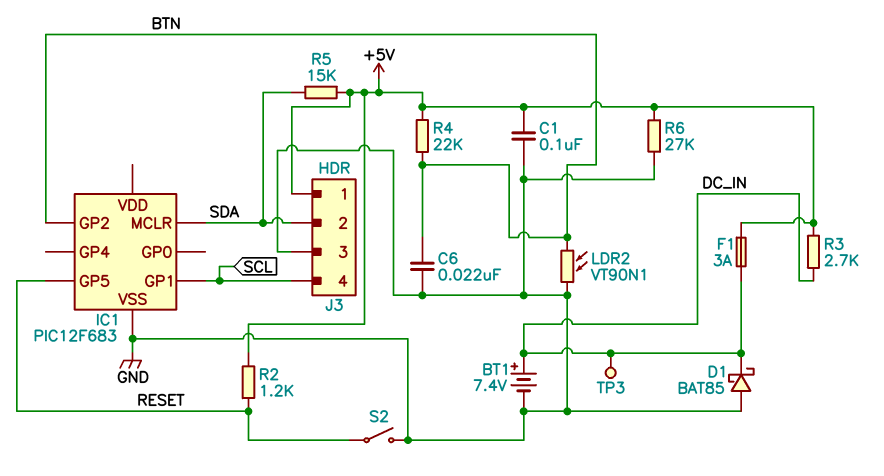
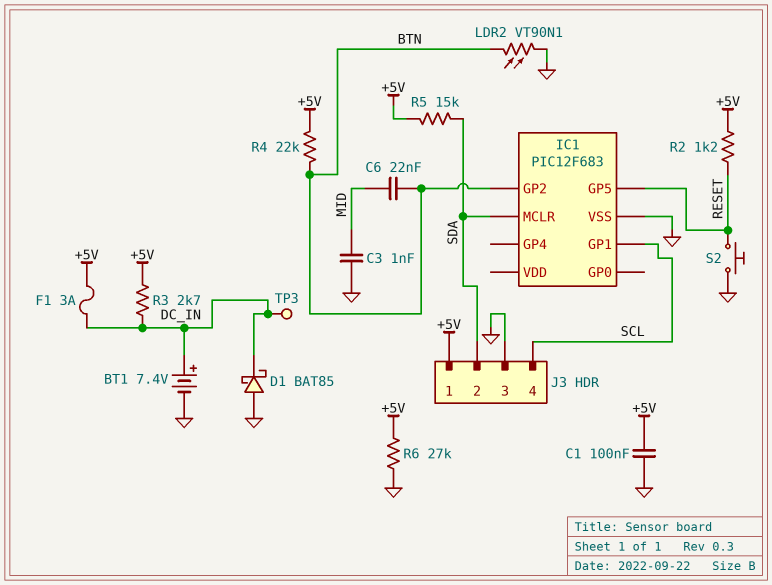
C3: none -> 1nF (GND, MID)
C6: 22nF (BTN, GND) -> 22nF (BTN, MID)
S2: switch (GND, RESET) -> button (GND, RESET)

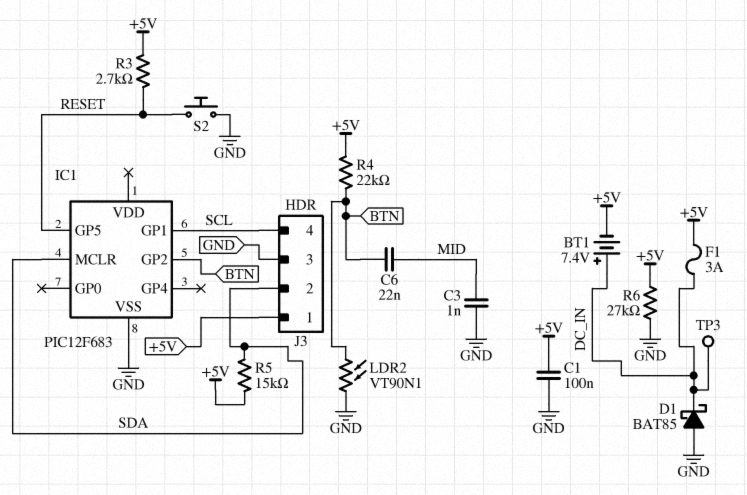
BT1: 7.4V (plus DC_IN, minus GND) -> 7.4V (plus DC_IN, minus +5V)
R2: 1.2k (+5V, RESET) -> none
R3: 2.7k (+5V, DC_IN) -> 2.7k (+5V, RESET)

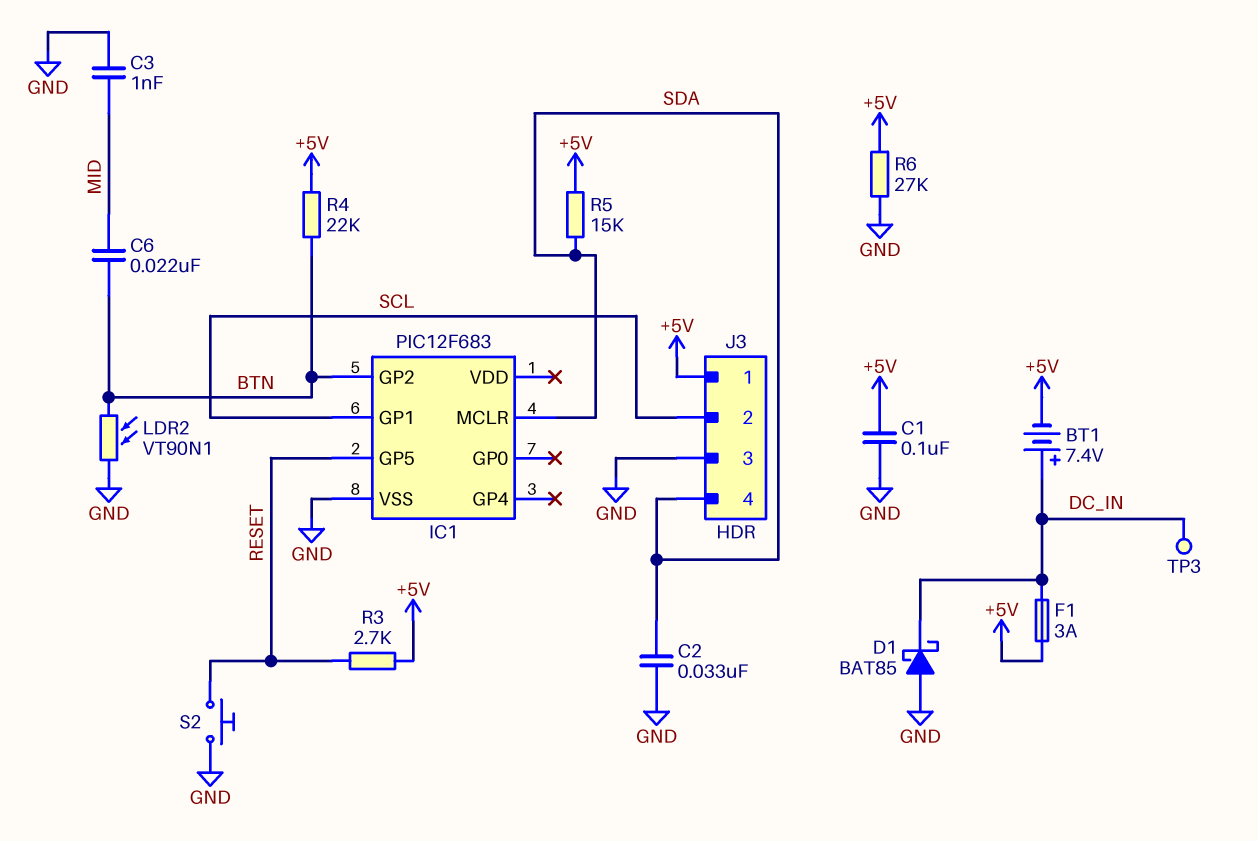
C2: none -> 33nF (GND, SDA)
J3 pin 2: SDA -> SCL
J3 pin 4: SCL -> SDA

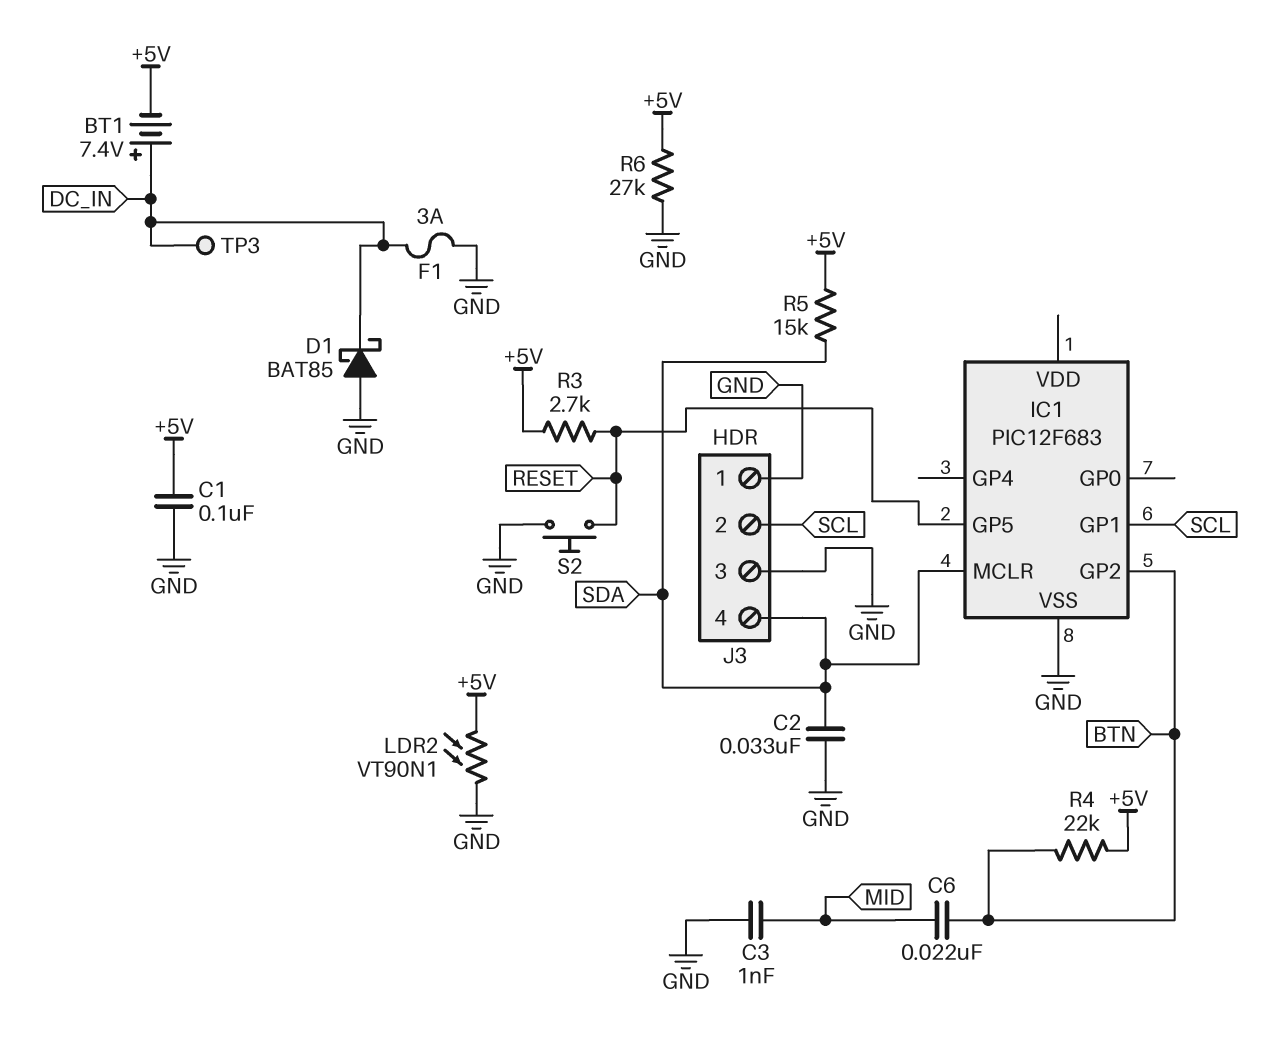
F1: 3A (+5V, DC_IN) -> 3A (DC_IN, GND)
J3 pin 1: +5V -> GND
LDR2: VT90N1 (BTN, GND) -> VT90N1 (+5V, GND)

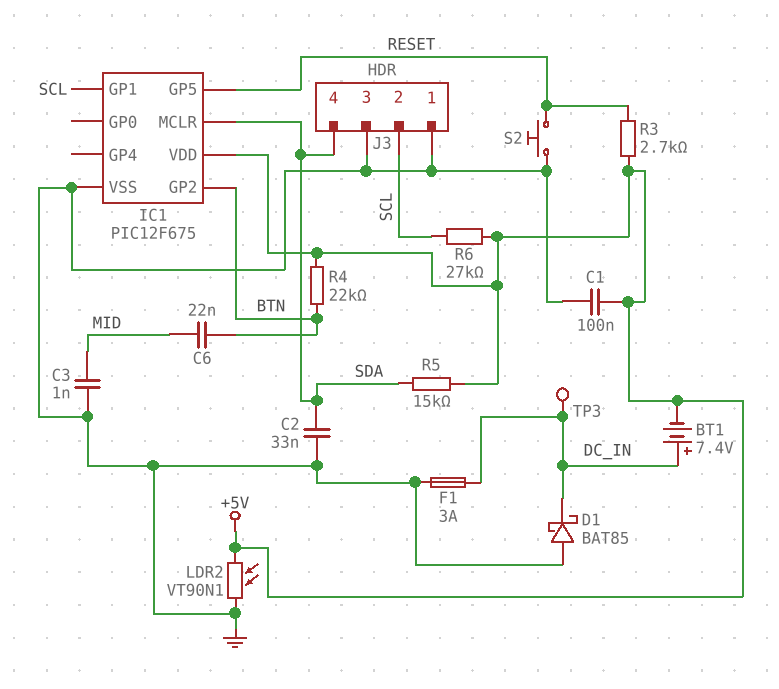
IC1: PIC12F683 -> PIC12F675
IC1 pin VDD: none -> +5V
R6: 27k (+5V, GND) -> 27k (+5V, SCL)

